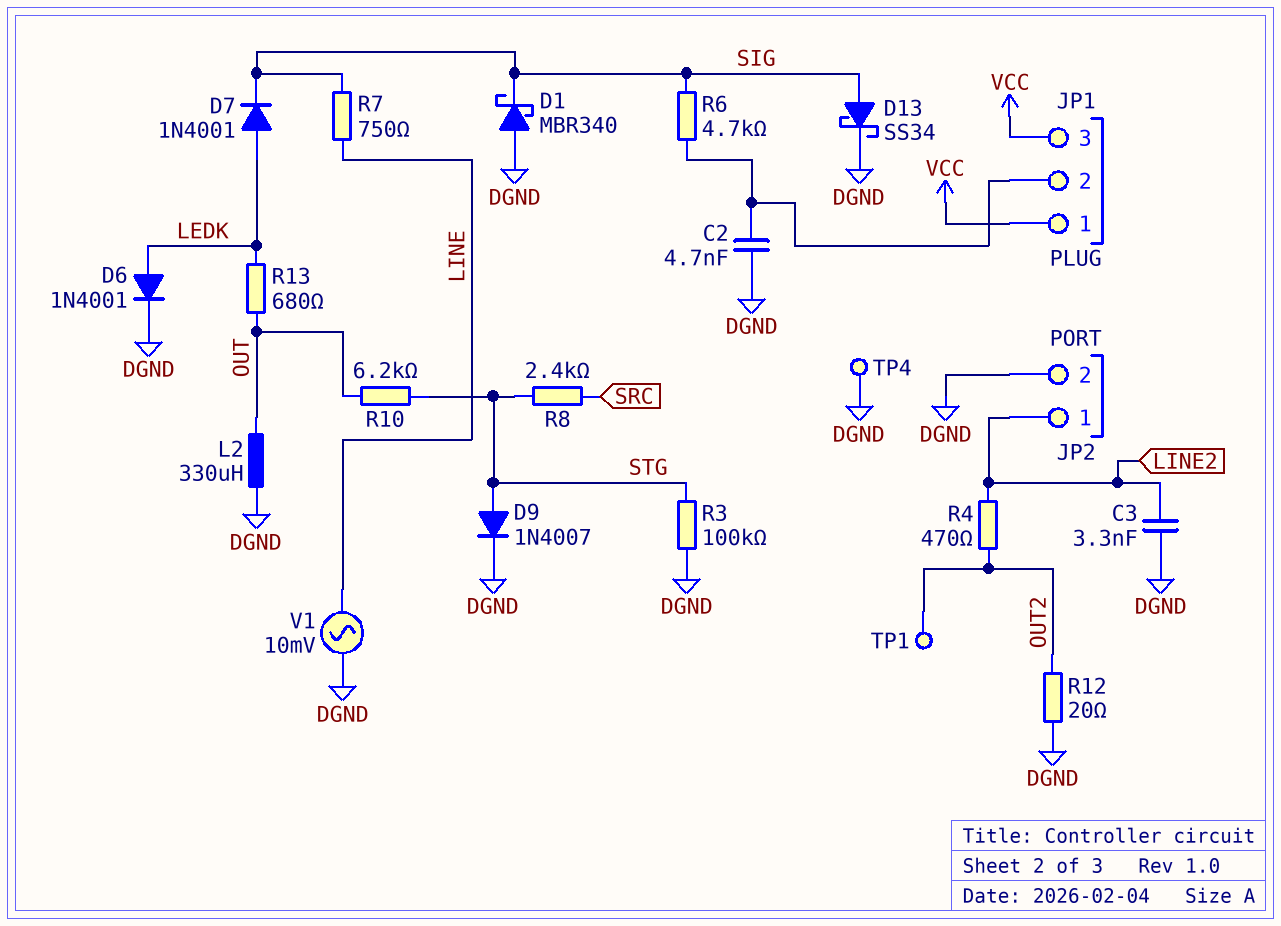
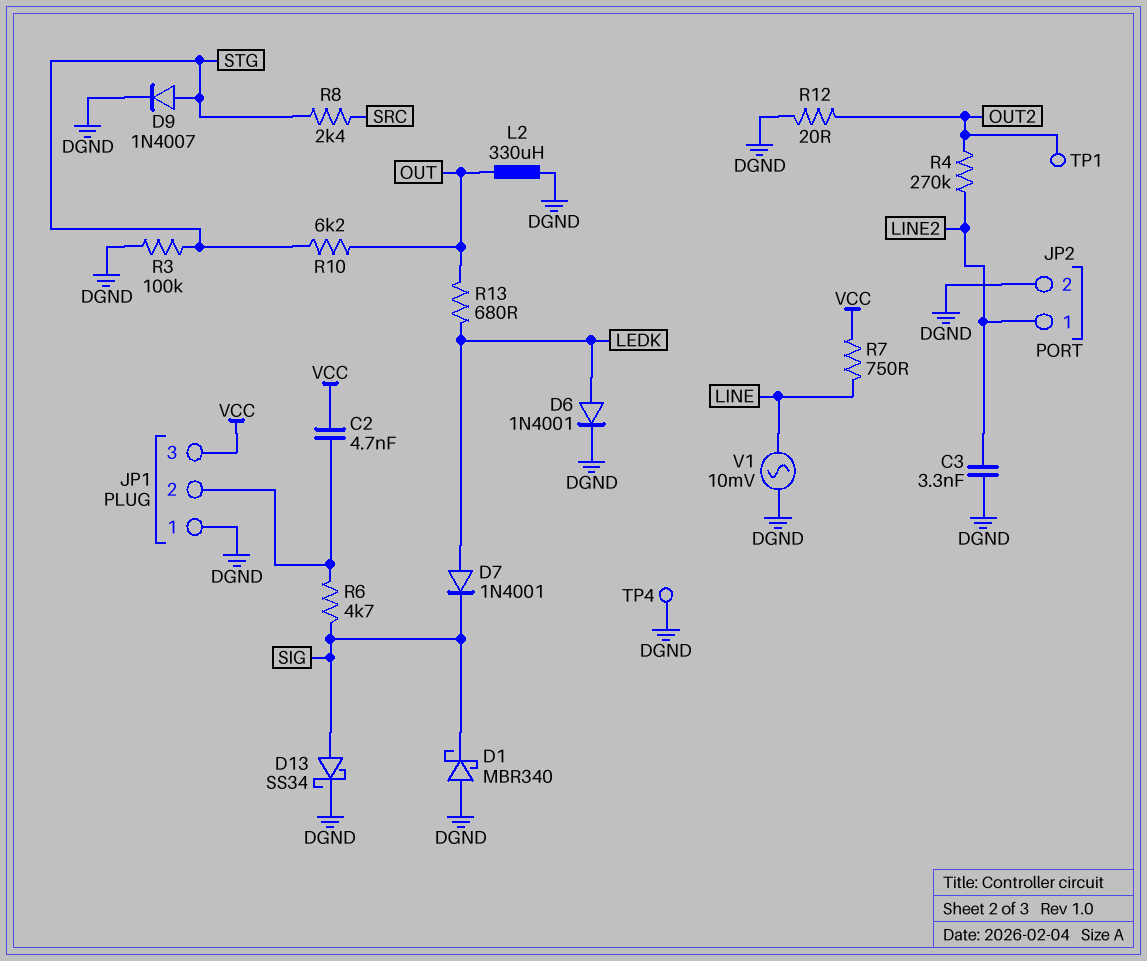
C2: 4.7nF (DGND, JP1/2) -> 4.7nF (JP1/2, VCC)
JP1 pin 1: VCC -> DGND
R4: 470 (LINE2, OUT2) -> 270k (LINE2, OUT2)
R7: 750 (LINE, SIG) -> 750 (LINE, VCC)

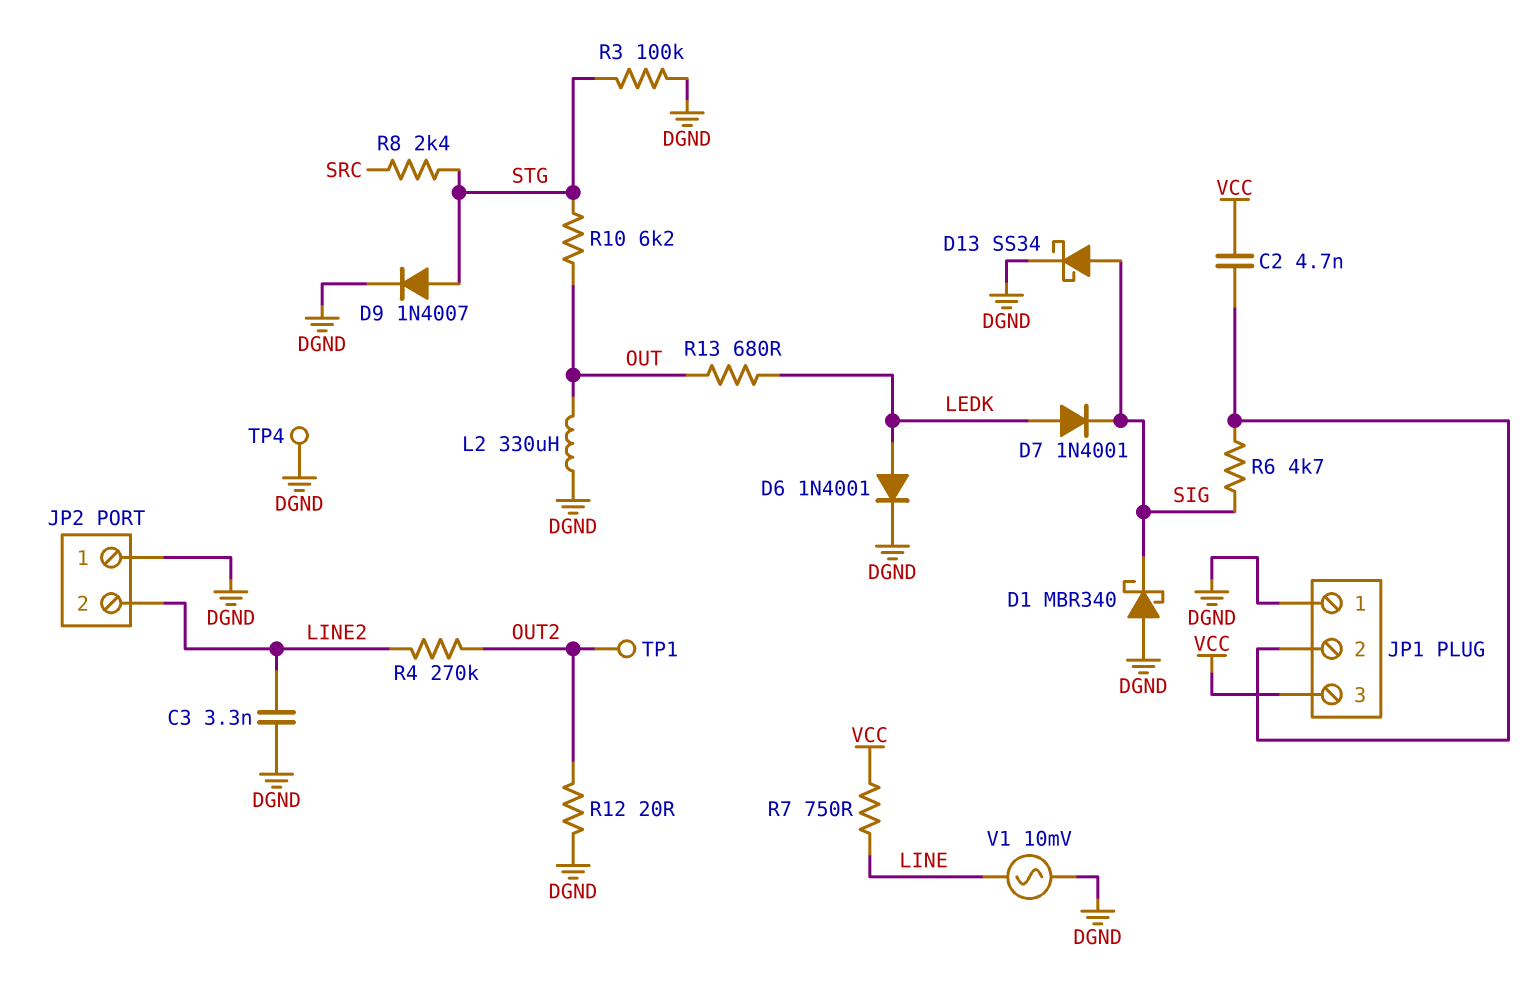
JP2 pin 1: LINE2 -> DGND
JP2 pin 2: DGND -> LINE2

